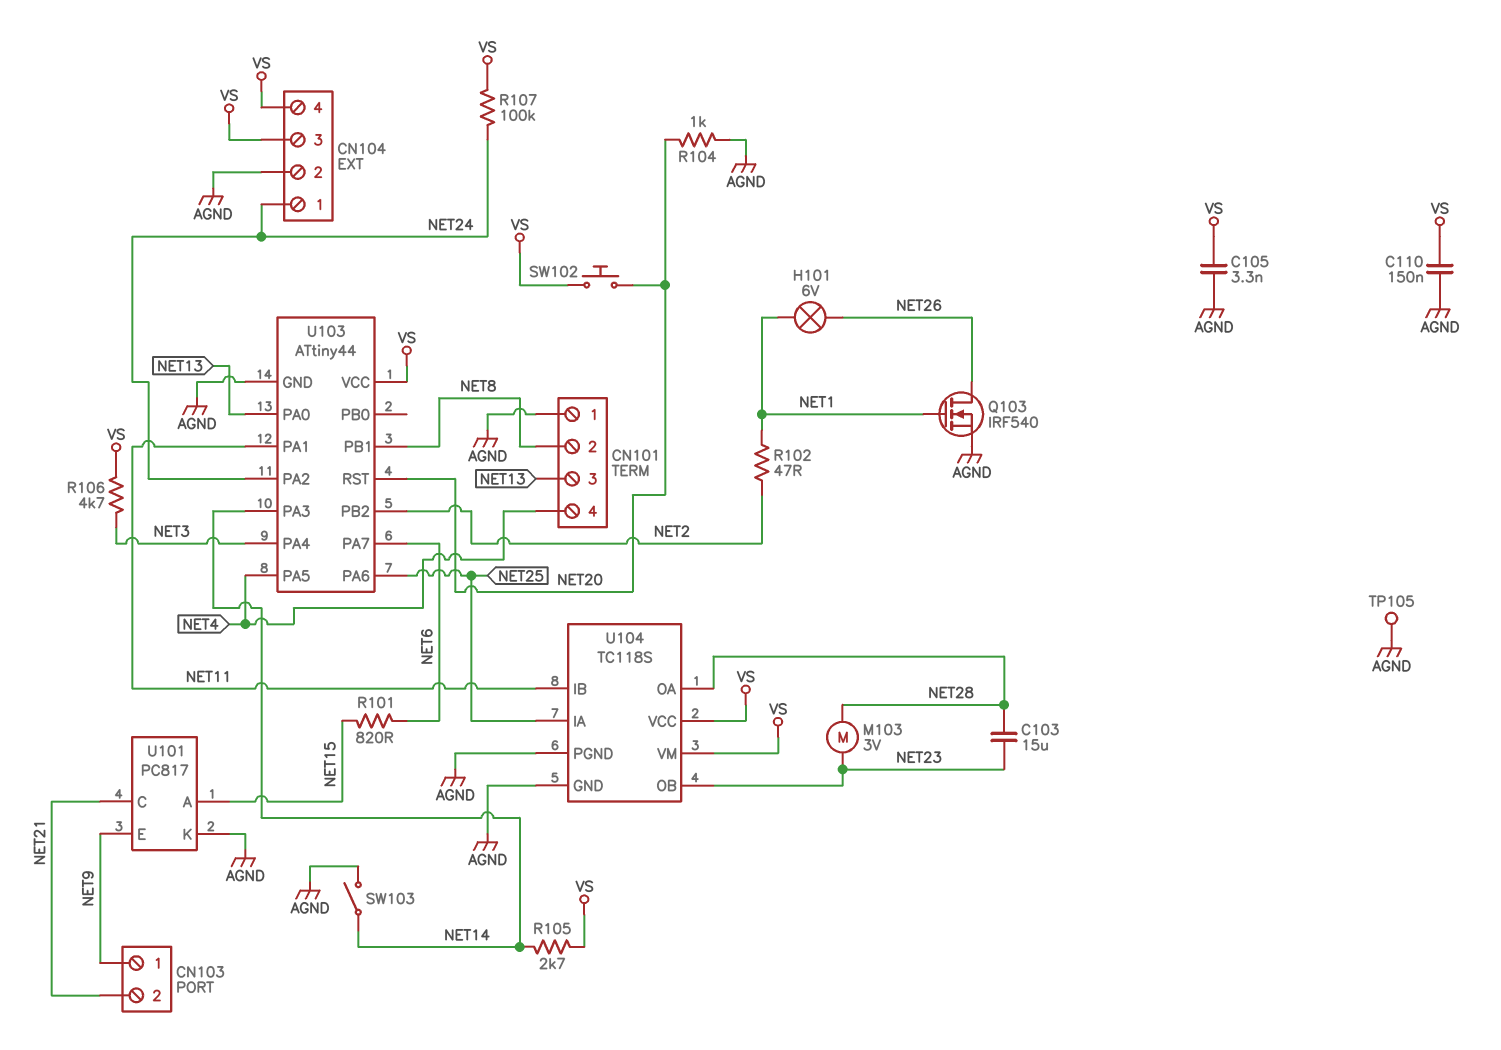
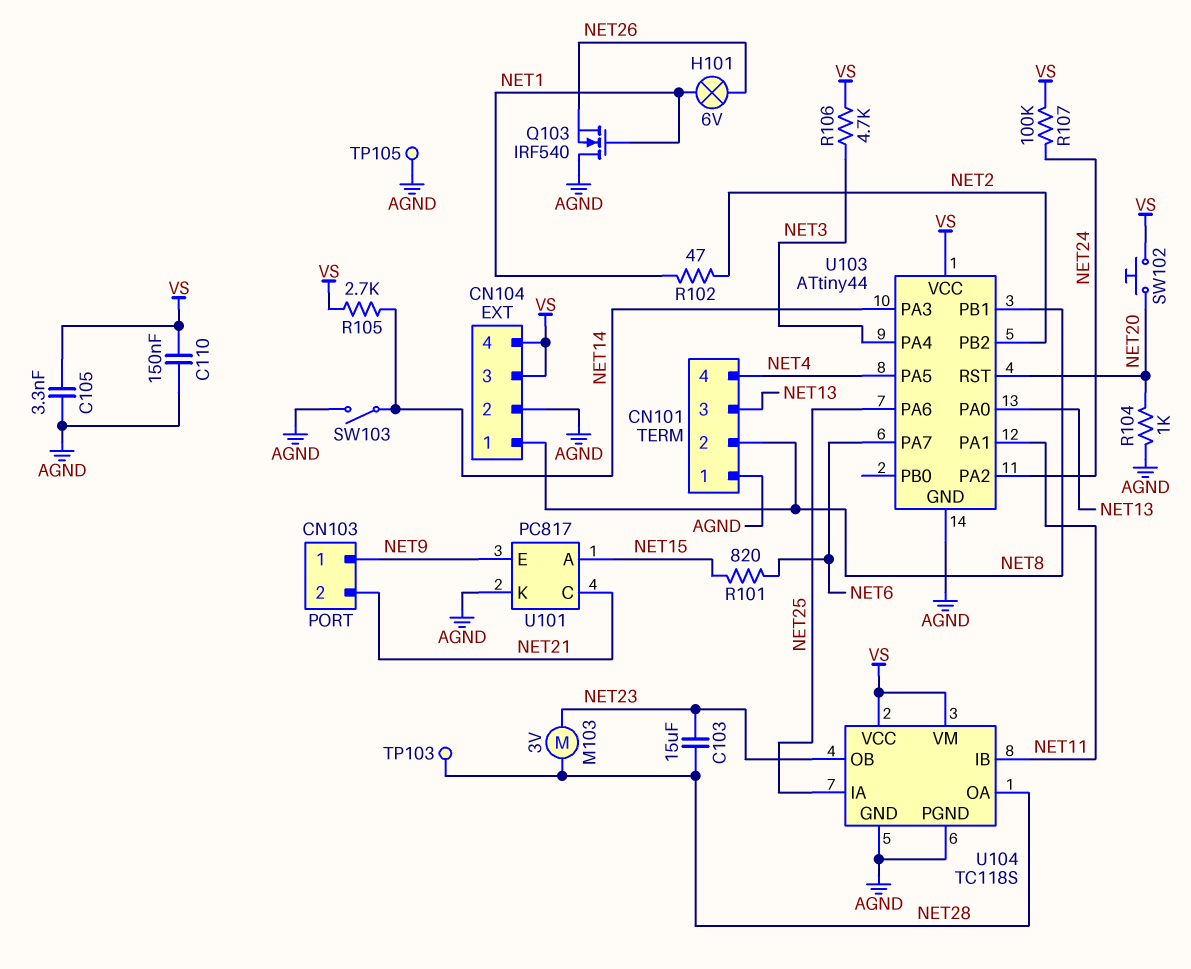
CN104 pin 1: NET24 -> NET8
Q103: NMOS IRF540 (G NET1, D NET26, S AGND) -> NMOS IRF540 (G NET1, D AGND, S NET26)
TP103: none -> test point (NET28)

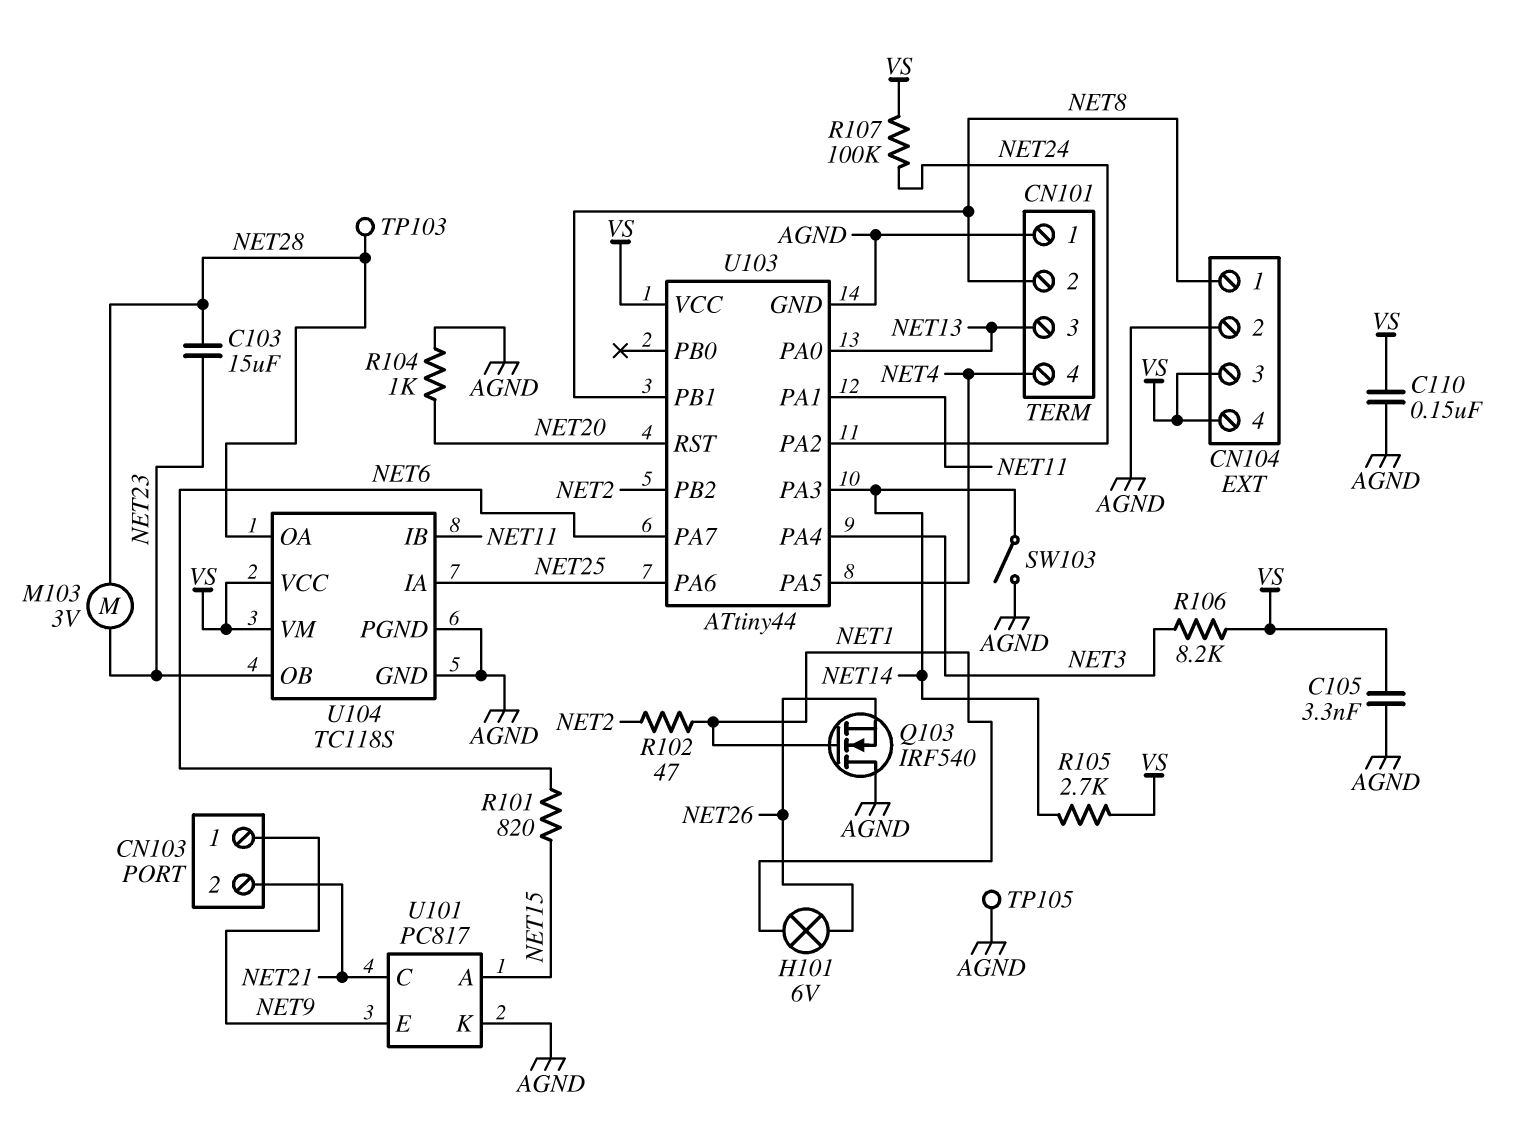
R106: 4.7k (NET3, VS) -> 8.2k (NET3, VS)
SW102: button (NET20, VS) -> none

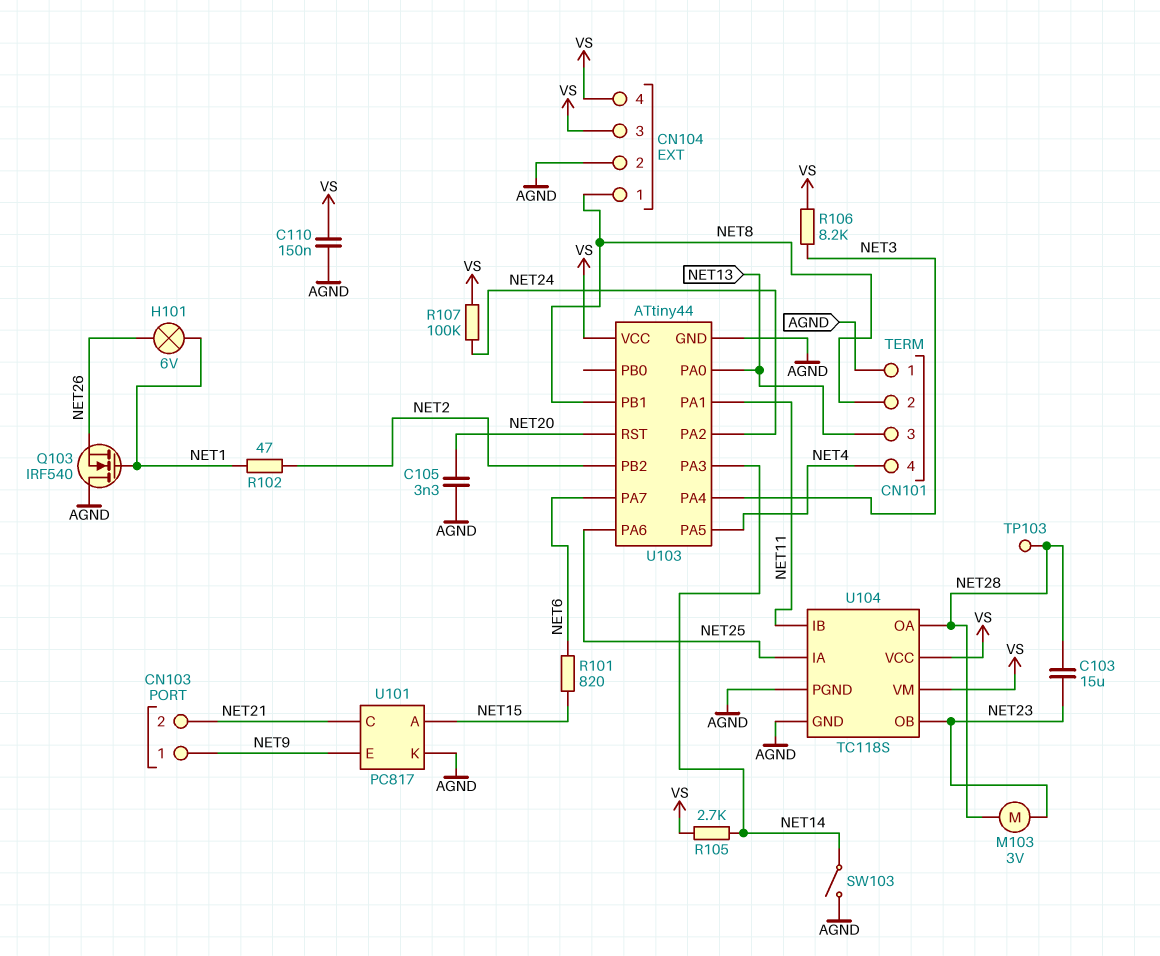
C105: 3.3nF (AGND, VS) -> 3.3nF (AGND, NET20)
R104: 1k (AGND, NET20) -> none
TP105: test point (AGND) -> none

